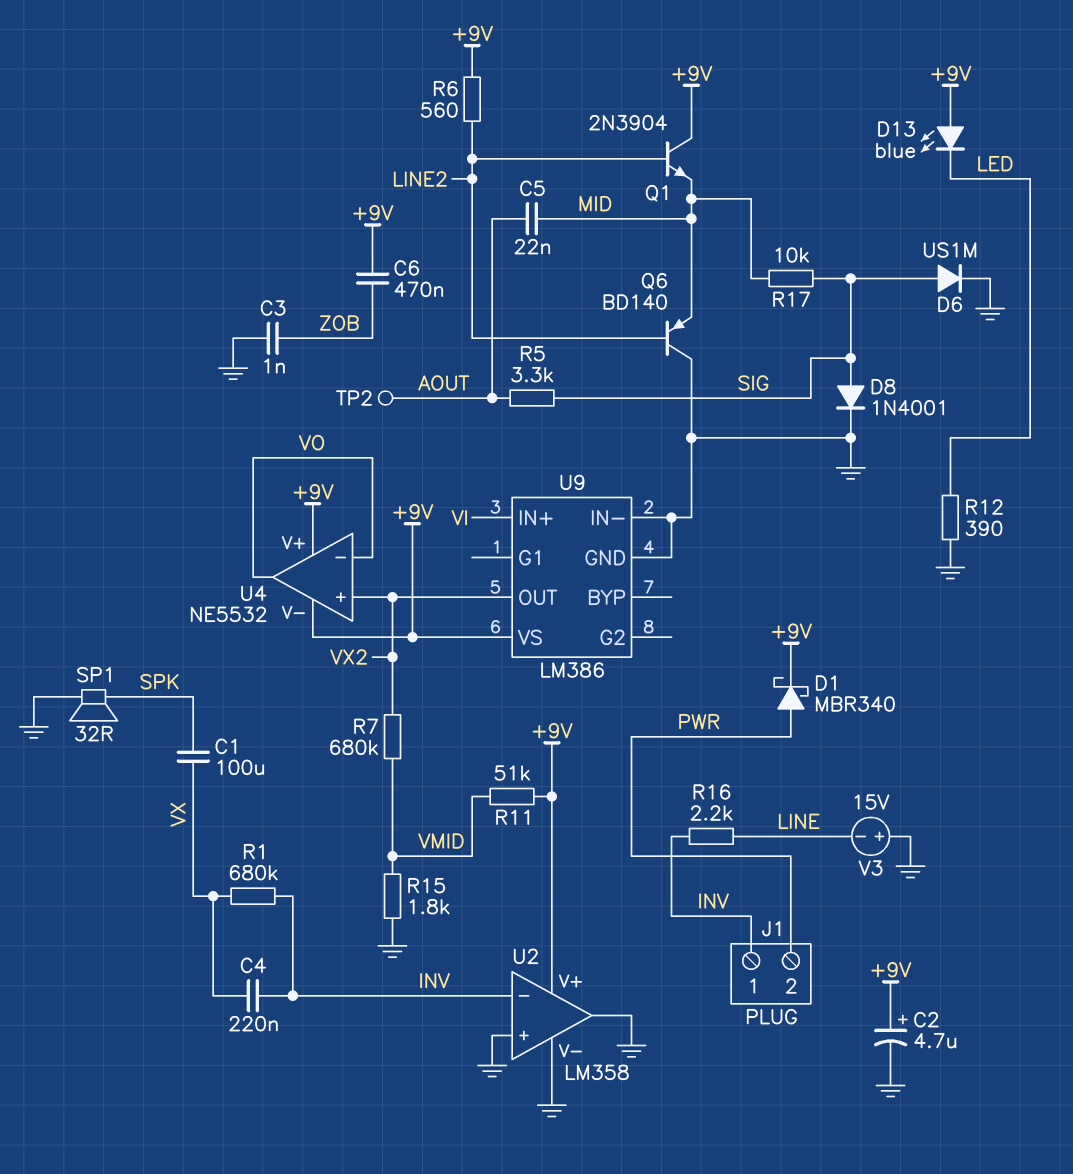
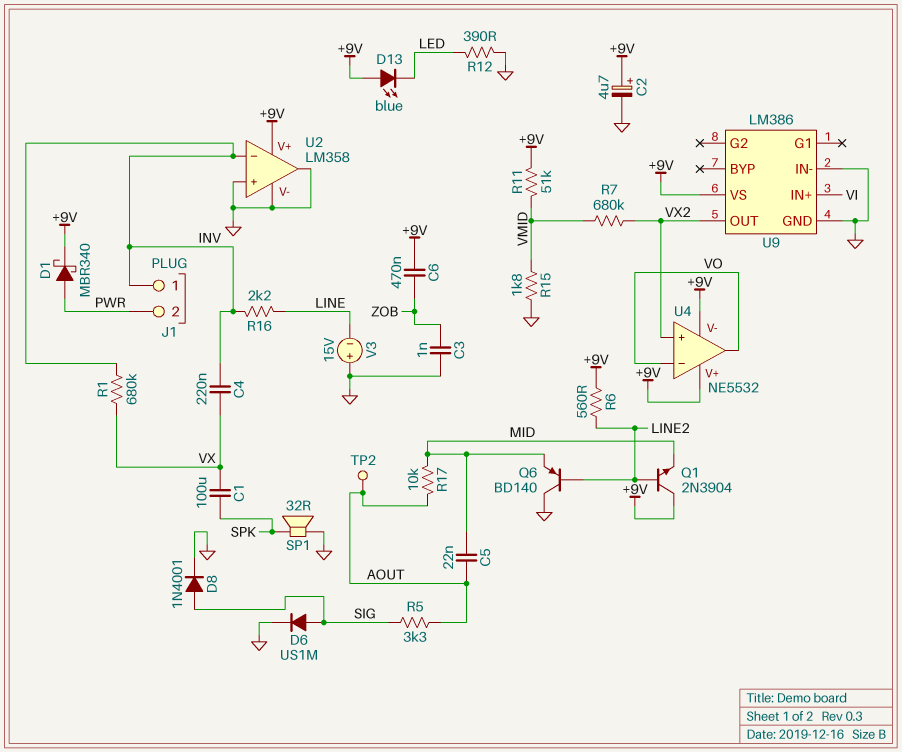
R17: 10k (MID, SIG) -> 10k (AOUT, MID)

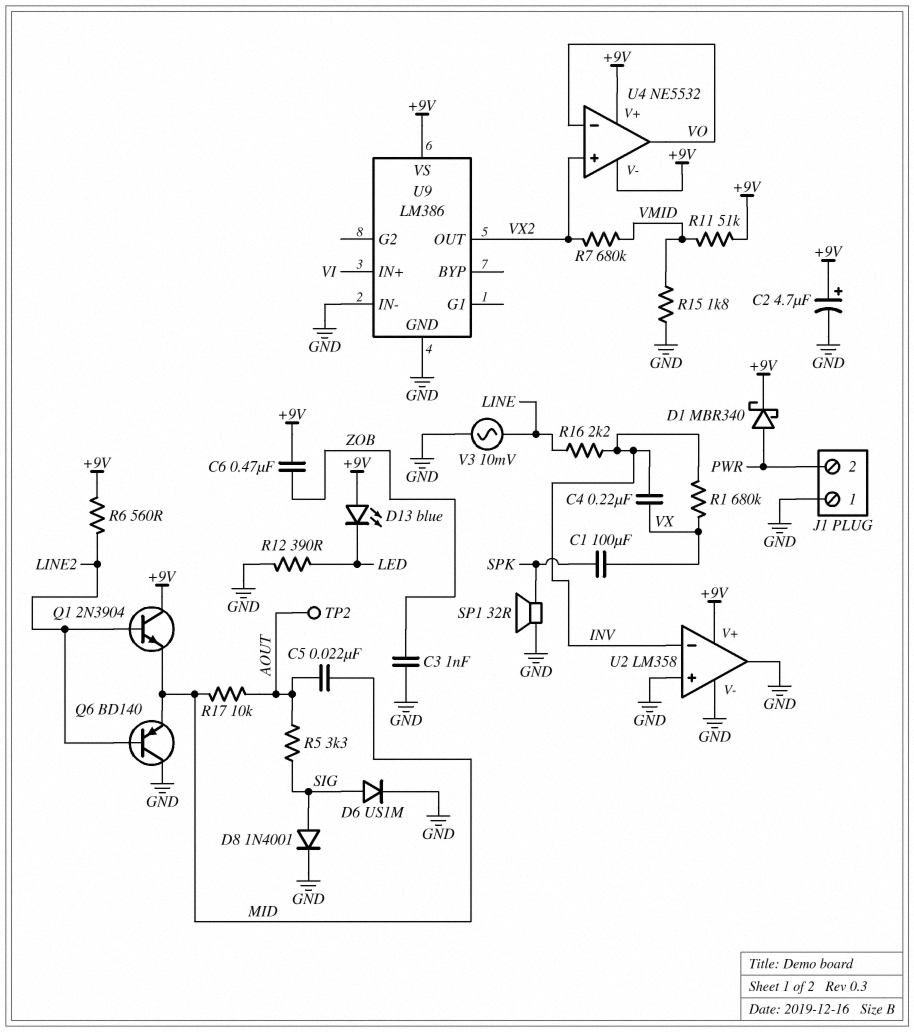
J1 pin 1: INV -> GND
V3: 15V (plus GND, minus LINE) -> AC 10mV (GND, LINE)

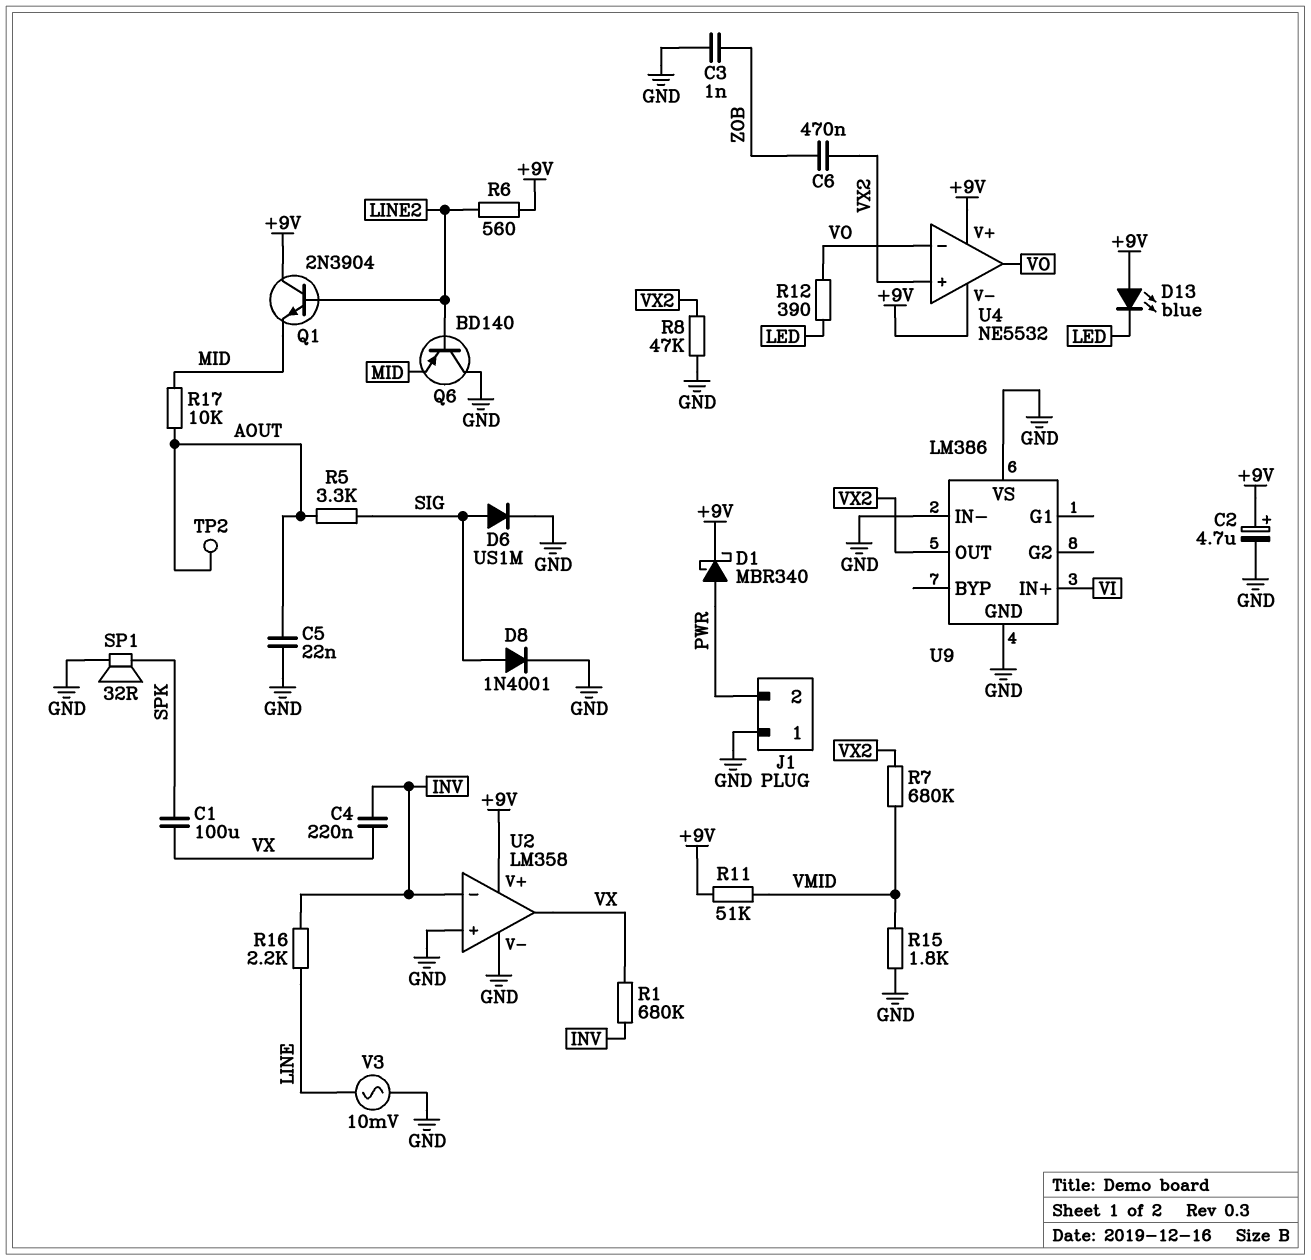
C5: 22nF (AOUT, MID) -> 22nF (AOUT, GND)
C6: 470nF (+9V, ZOB) -> 470nF (VX2, ZOB)
R8: none -> 47k (GND, VX2)
R12: 390 (GND, LED) -> 390 (LED, VO)
U2 pin out: GND -> VX
U9 pin VS: +9V -> GND

